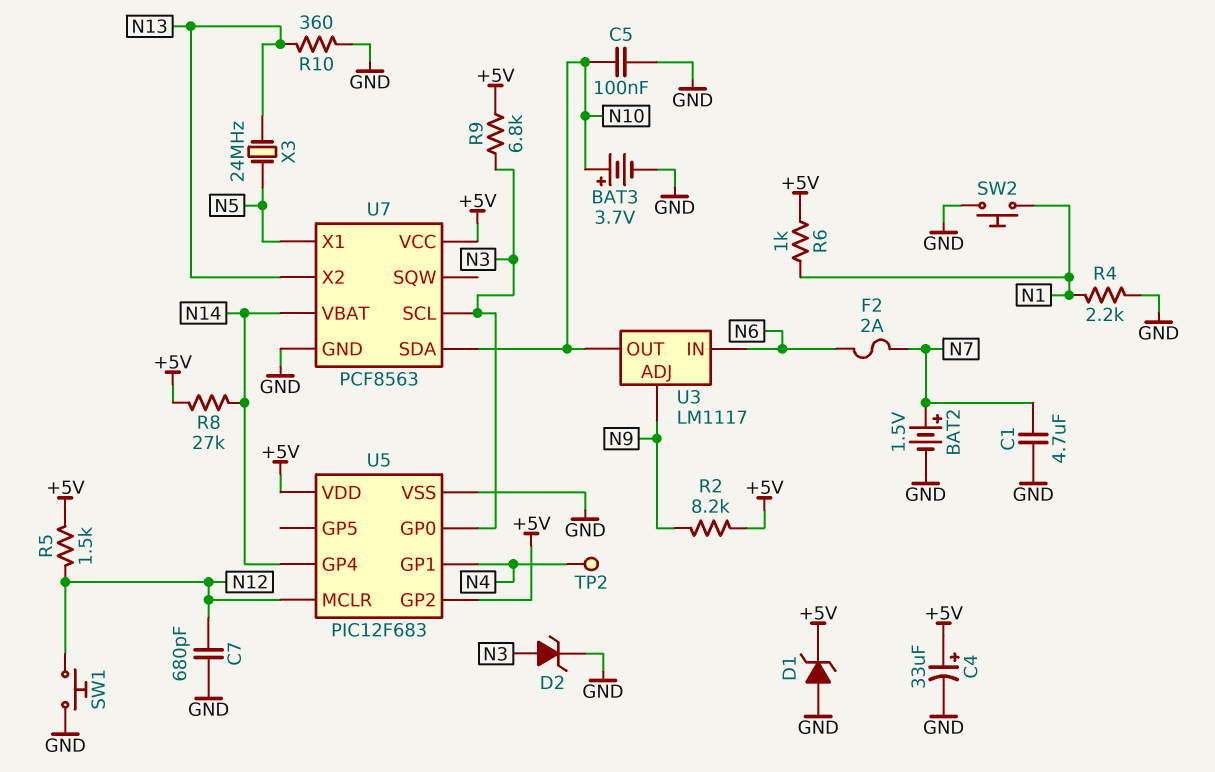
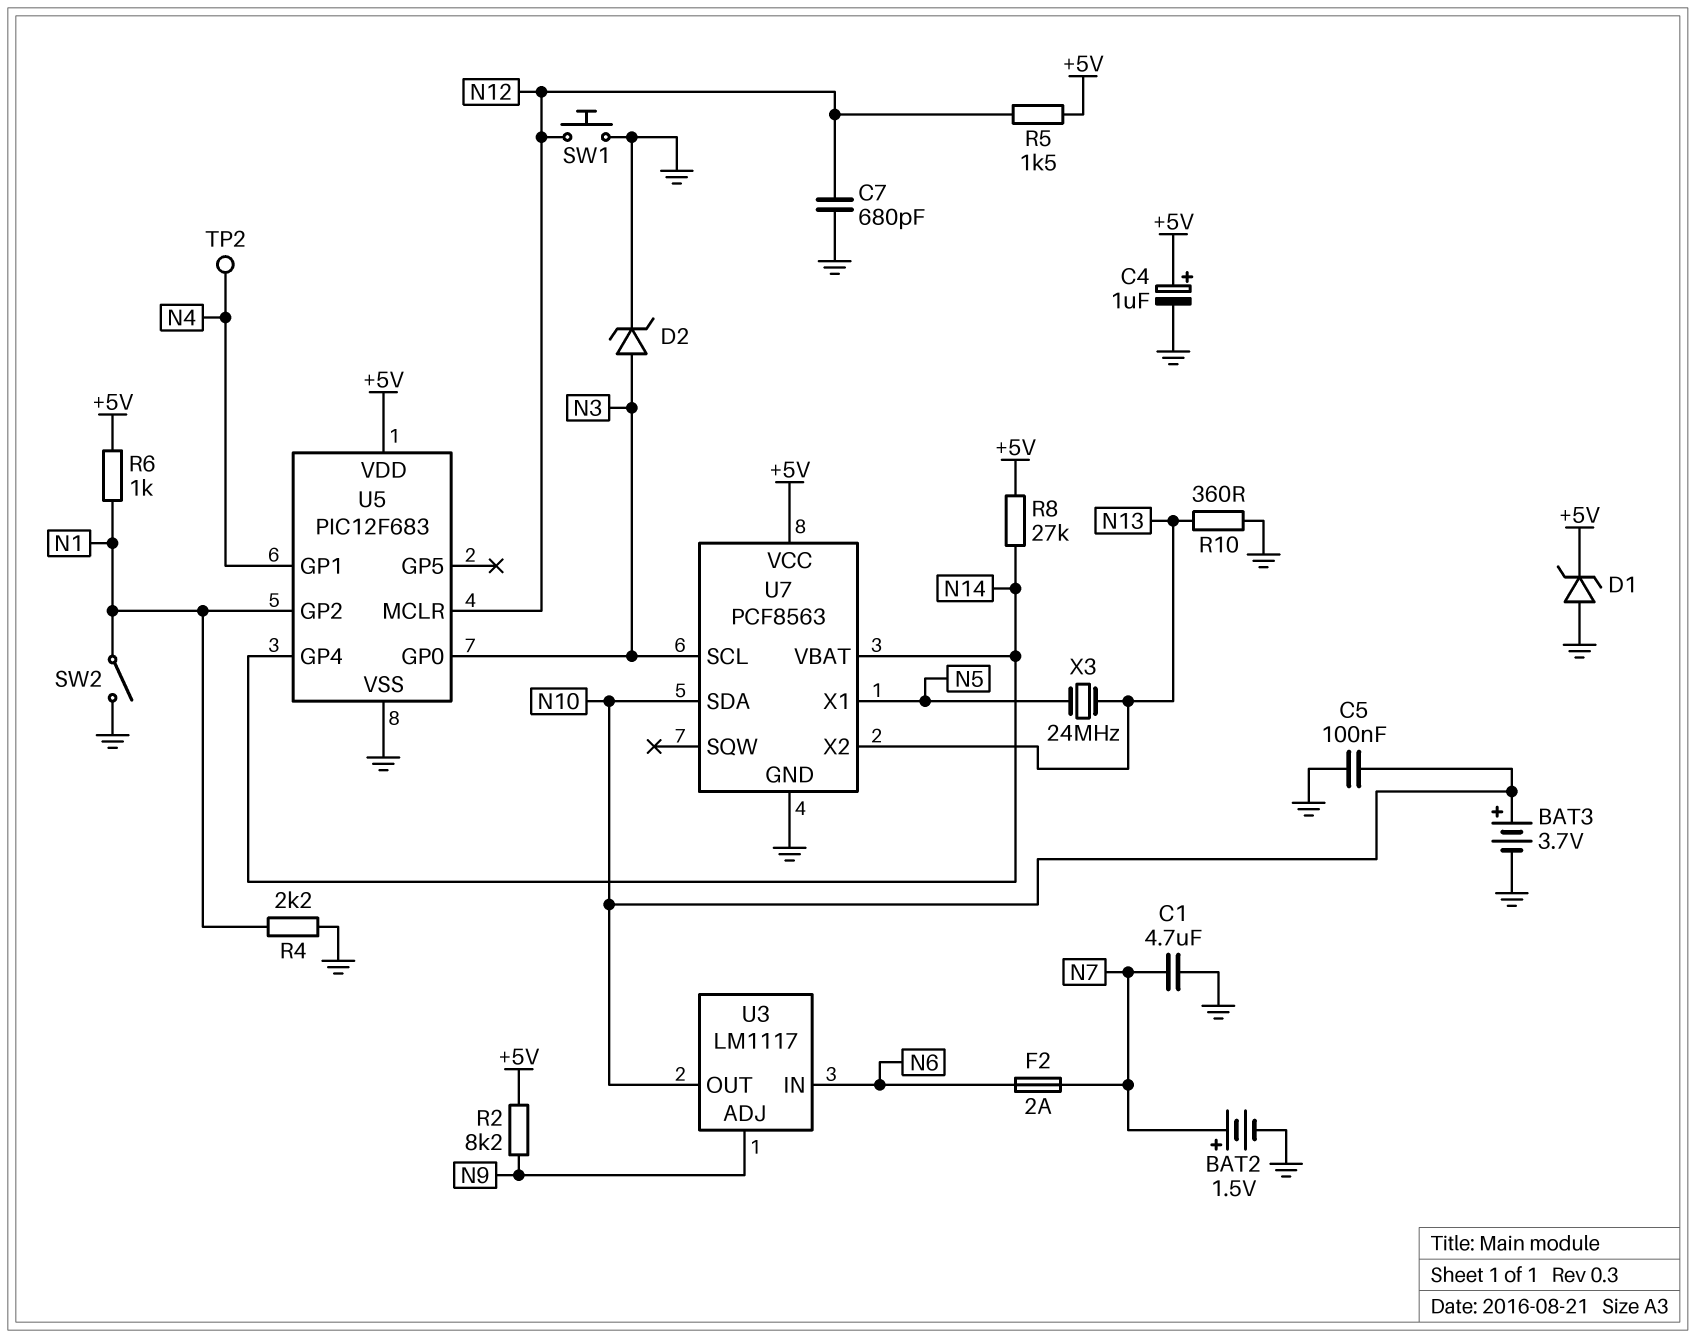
C4: 33uF (plus +5V, minus GND) -> 1uF (plus +5V, minus GND)
R9: 6.8k (+5V, N3) -> none
SW2: button (GND, N1) -> switch (GND, N1)
U5 pin GP2: +5V -> N1

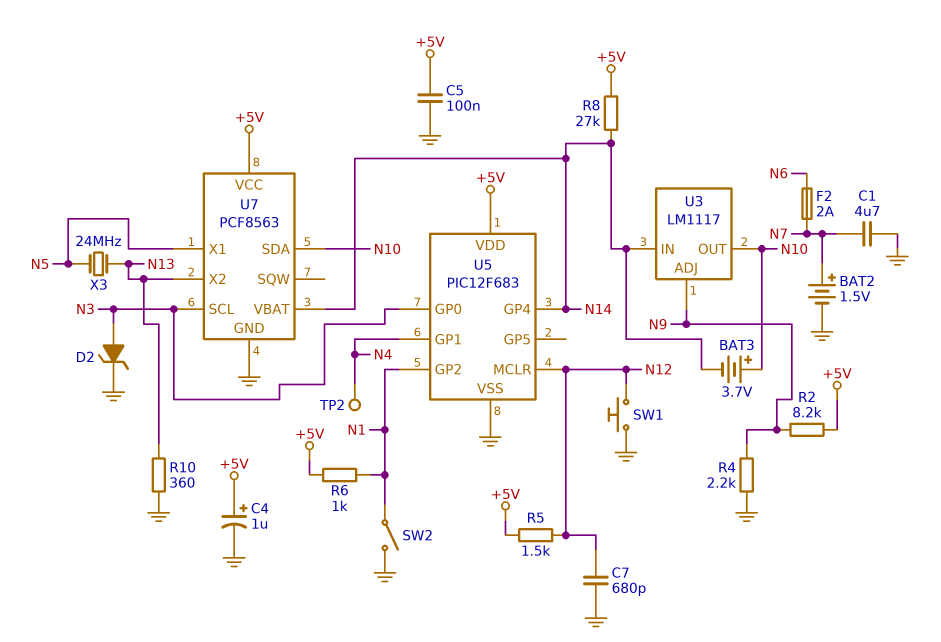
BAT3: 3.7V (plus N10, minus GND) -> 3.7V (plus N10, minus N14)
C5: 100nF (GND, N10) -> 100nF (+5V, GND)
D1: zener (A GND, K +5V) -> none
R4: 2.2k (GND, N1) -> 2.2k (GND, N9)
U3 pin IN: N6 -> N14

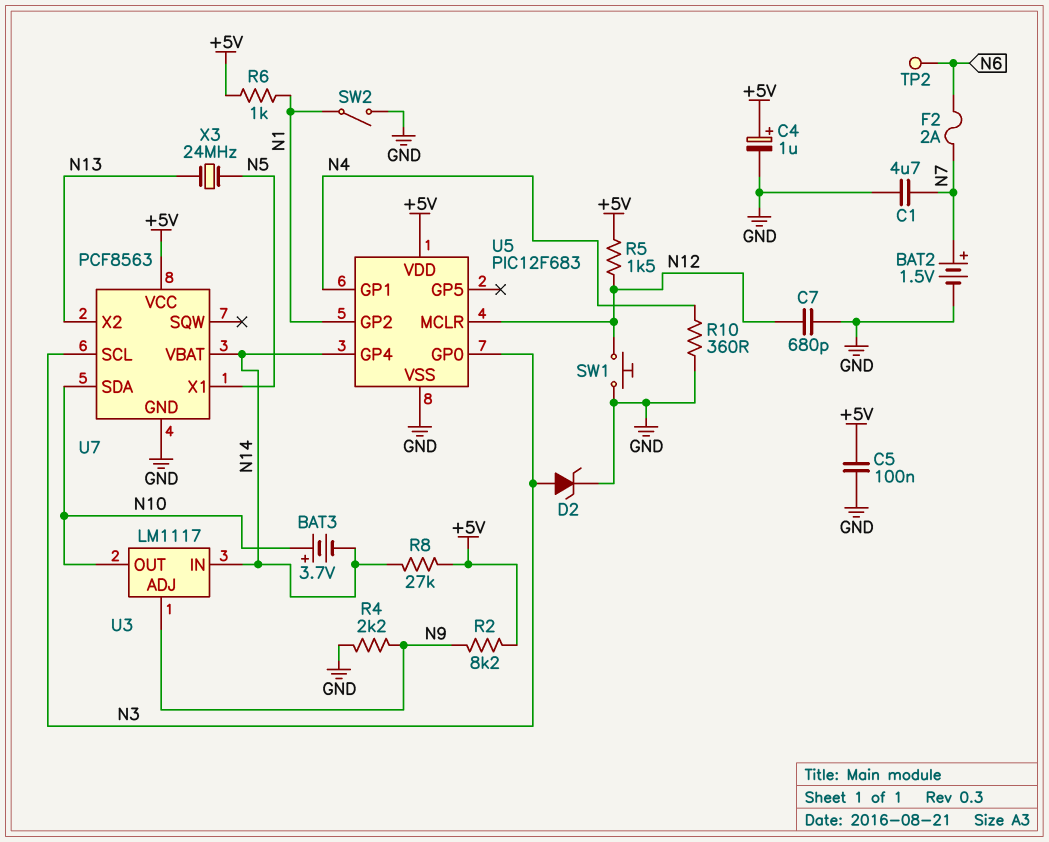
R10: 360 (GND, N13) -> 360 (GND, N4)
TP2: test point (N4) -> test point (N6)

